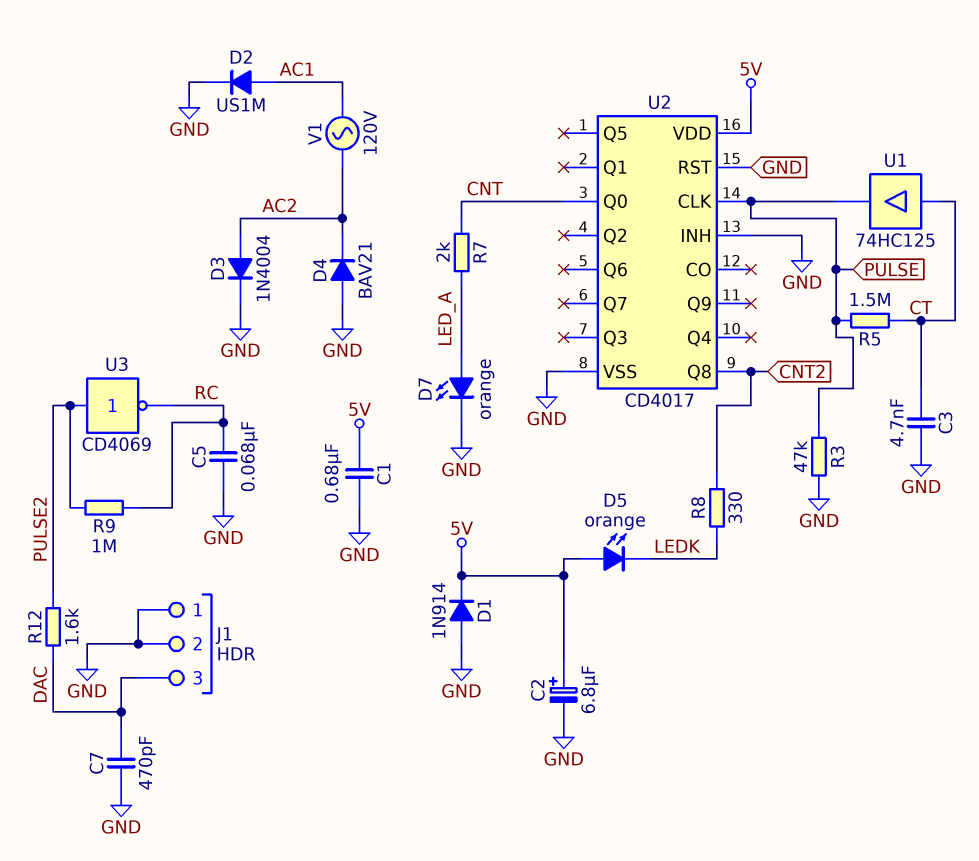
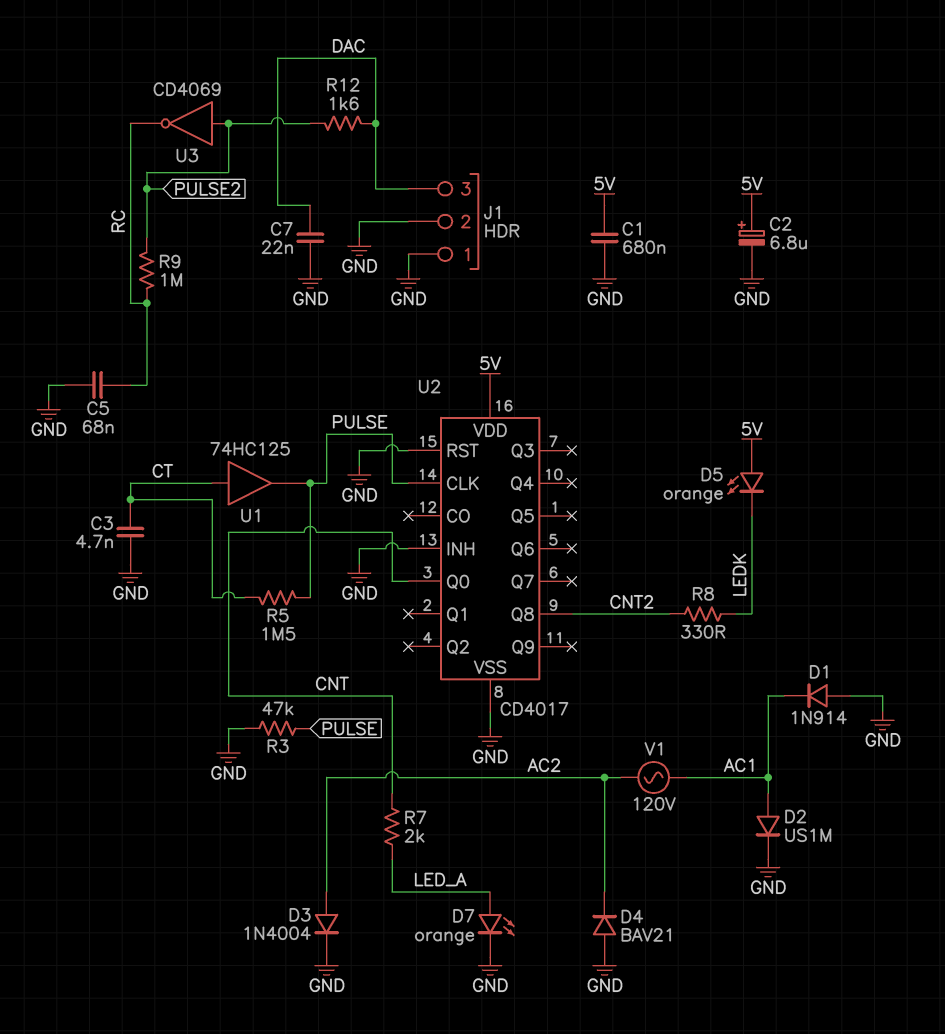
C7: 470pF (DAC, GND) -> 22nF (DAC, GND)
D1: diode 1N914 (A GND, K 5V) -> diode 1N914 (A GND, K AC1)

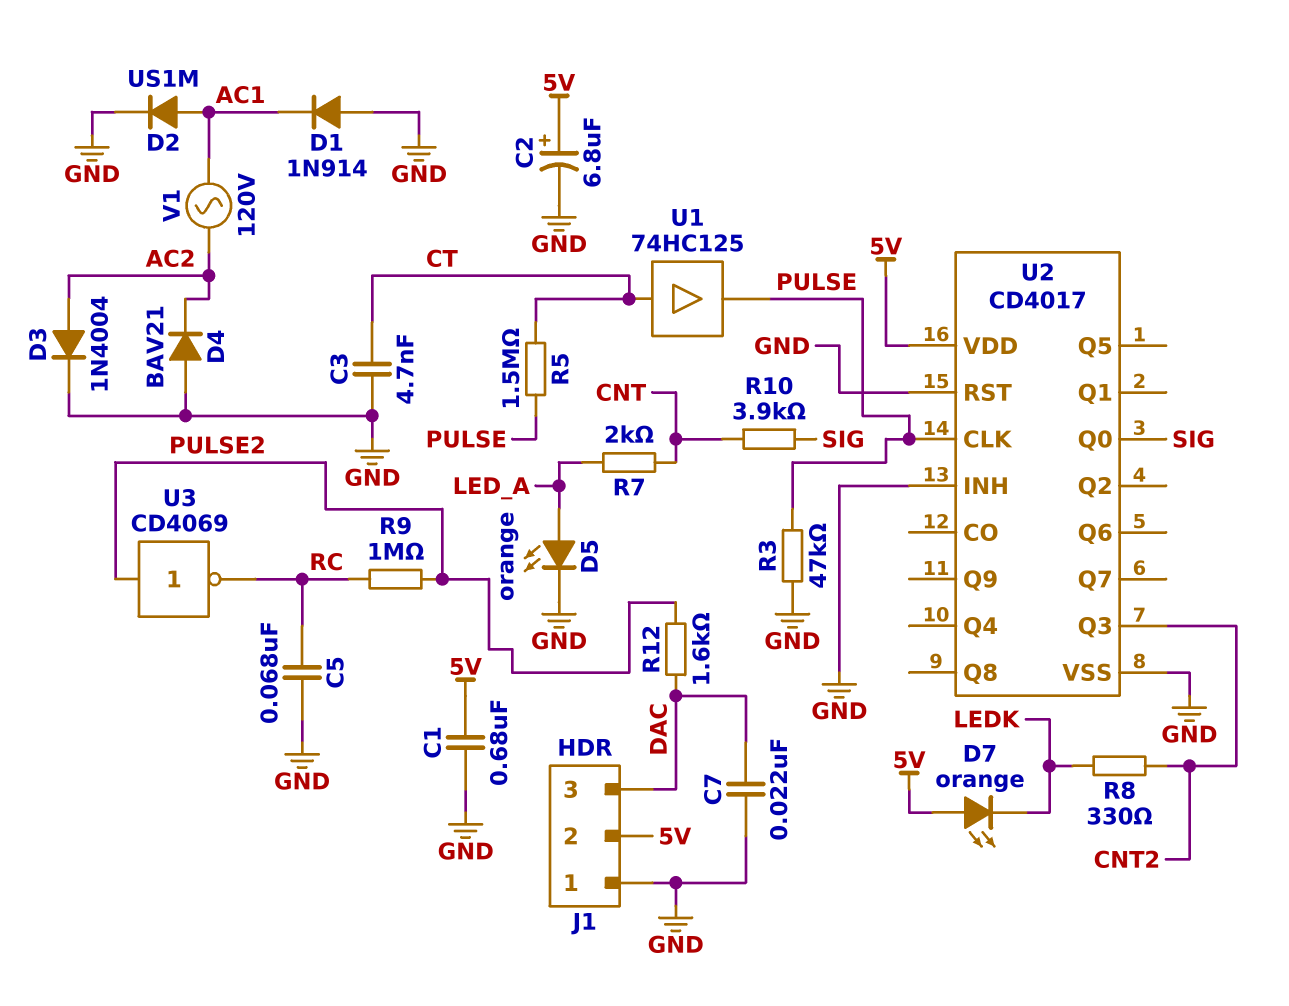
D5: LED orange (A 5V, K LEDK) -> LED orange (A LED_A, K GND)
D7: LED orange (A LED_A, K GND) -> LED orange (A 5V, K LEDK)
J1 pin 2: GND -> 5V
R10: none -> 3.9k (CNT, SIG)
U2 pin Q0: CNT -> SIG
U2 pin Q3: none -> CNT2
U2 pin Q8: CNT2 -> none

